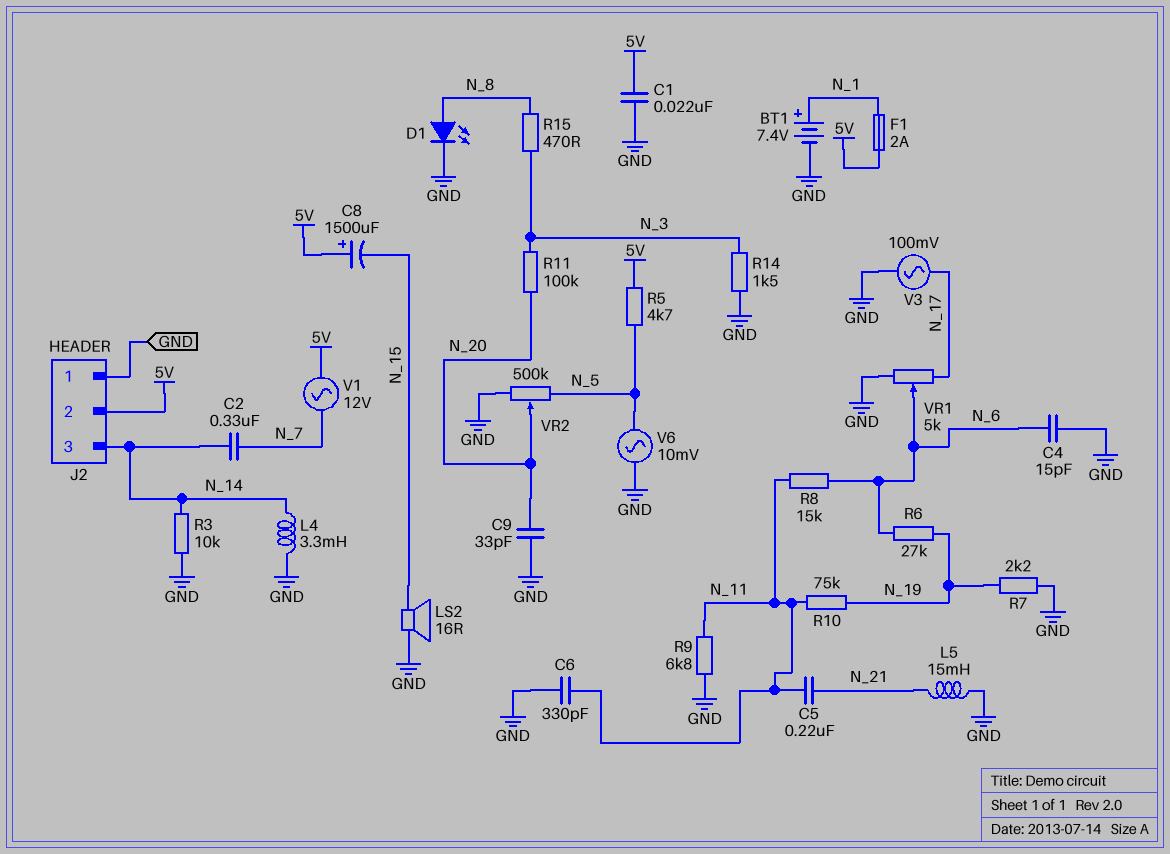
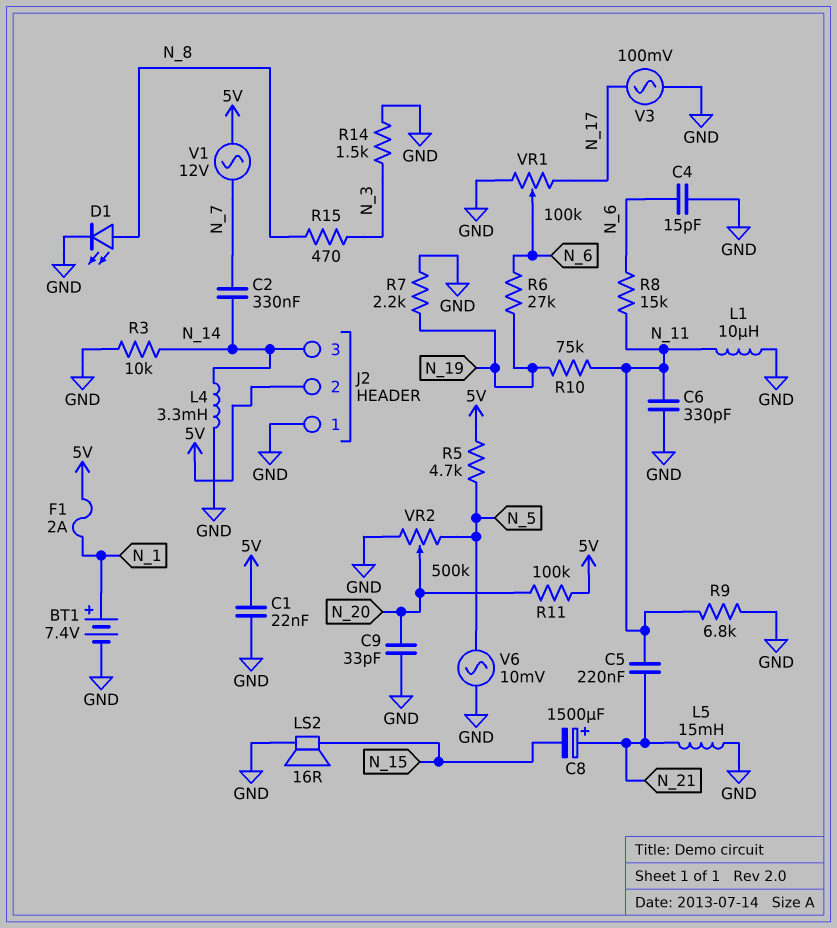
C8: 1500uF (plus 5V, minus N_15) -> 1500uF (plus N_21, minus N_15)
L1: none -> 10uH (GND, N_11)
R11: 100k (N_3, N_20) -> 100k (5V, N_20)
VR1: 5k (GND, N_17, wiper N_6) -> 100k (GND, N_17, wiper N_6)

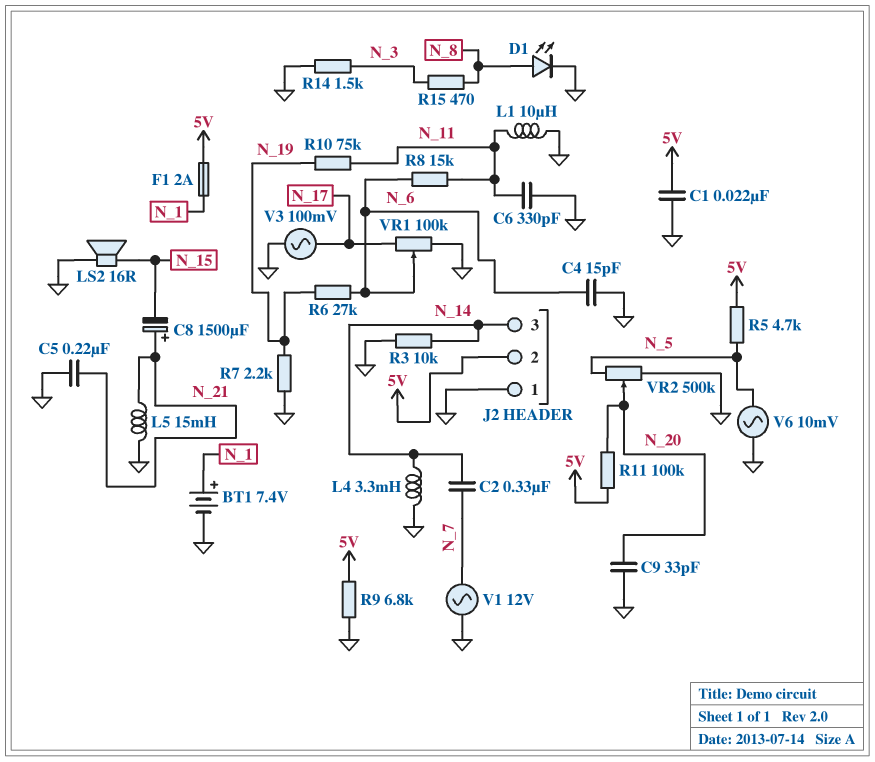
C5: 220nF (N_11, N_21) -> 220nF (GND, N_21)
R9: 6.8k (GND, N_11) -> 6.8k (5V, GND)
V1: AC 12V (5V, N_7) -> AC 12V (GND, N_7)

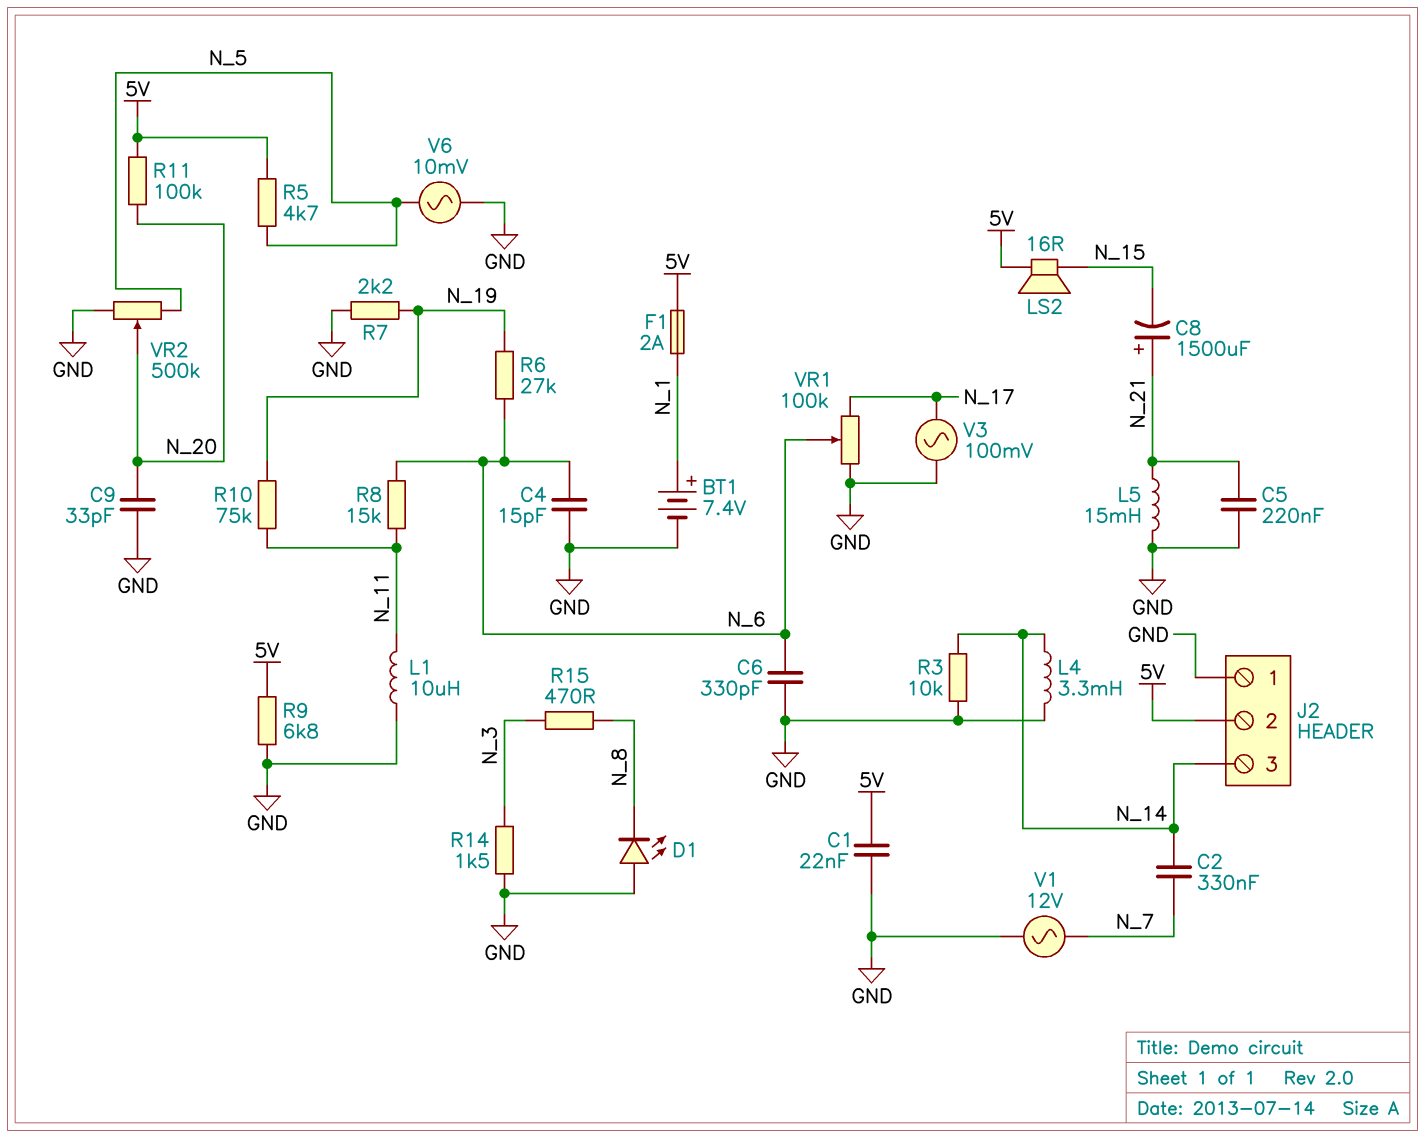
C6: 330pF (GND, N_11) -> 330pF (GND, N_6)
D1: LED (A N_8, K GND) -> LED (A GND, K N_8)
LS2: speaker 16R (GND, N_15) -> speaker 16R (5V, N_15)

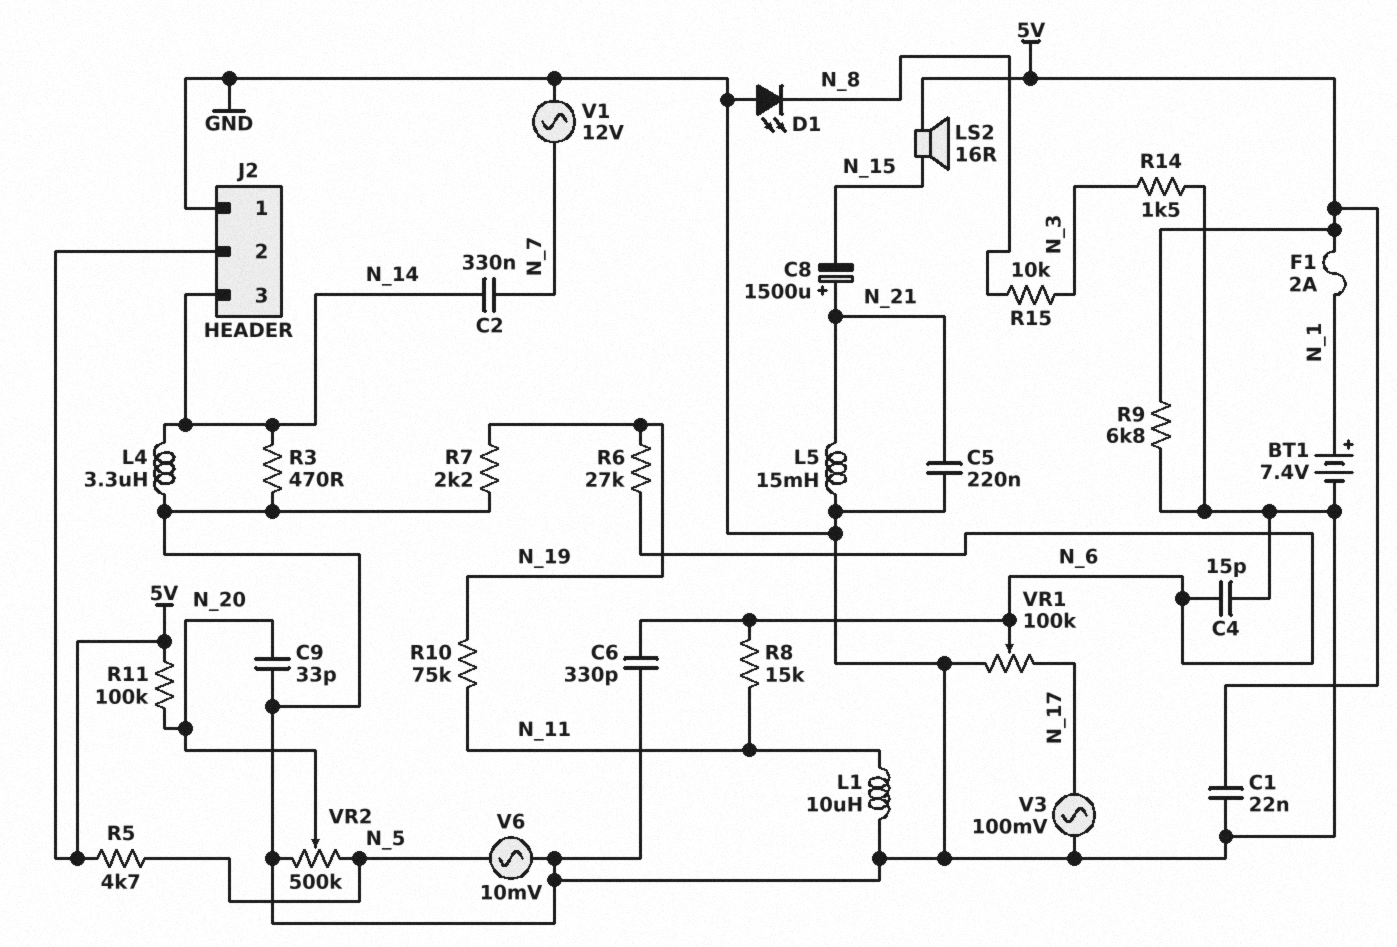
L4: 3.3mH (GND, N_14) -> 3.3uH (GND, N_14)
R3: 10k (GND, N_14) -> 470 (GND, N_14)
R15: 470 (N_3, N_8) -> 10k (N_3, N_8)

